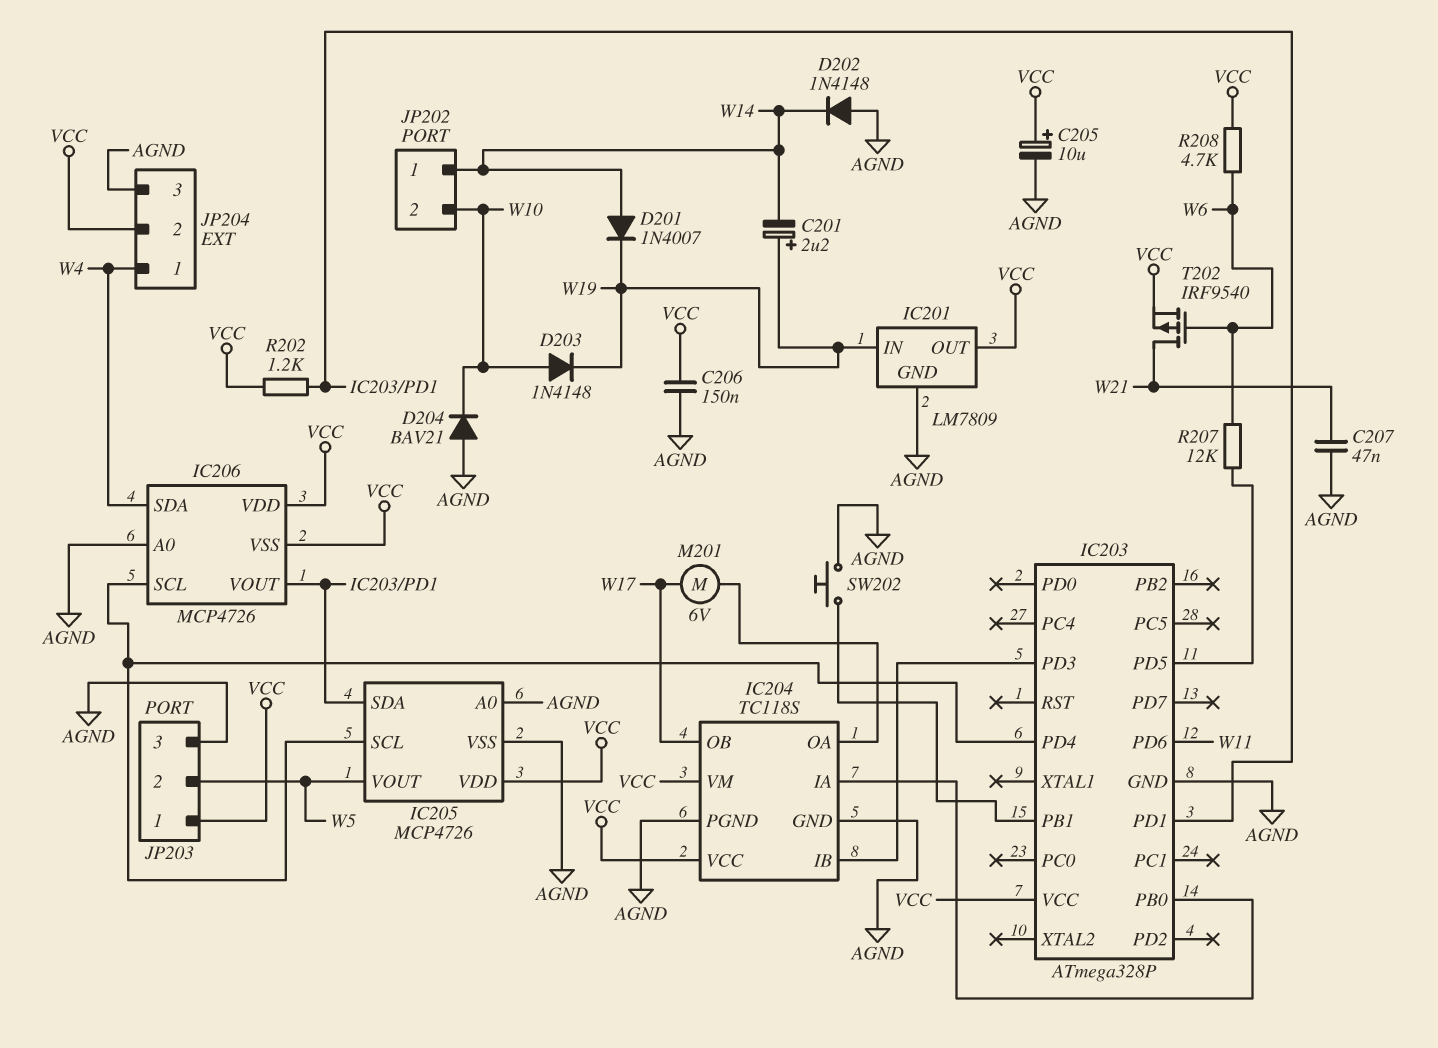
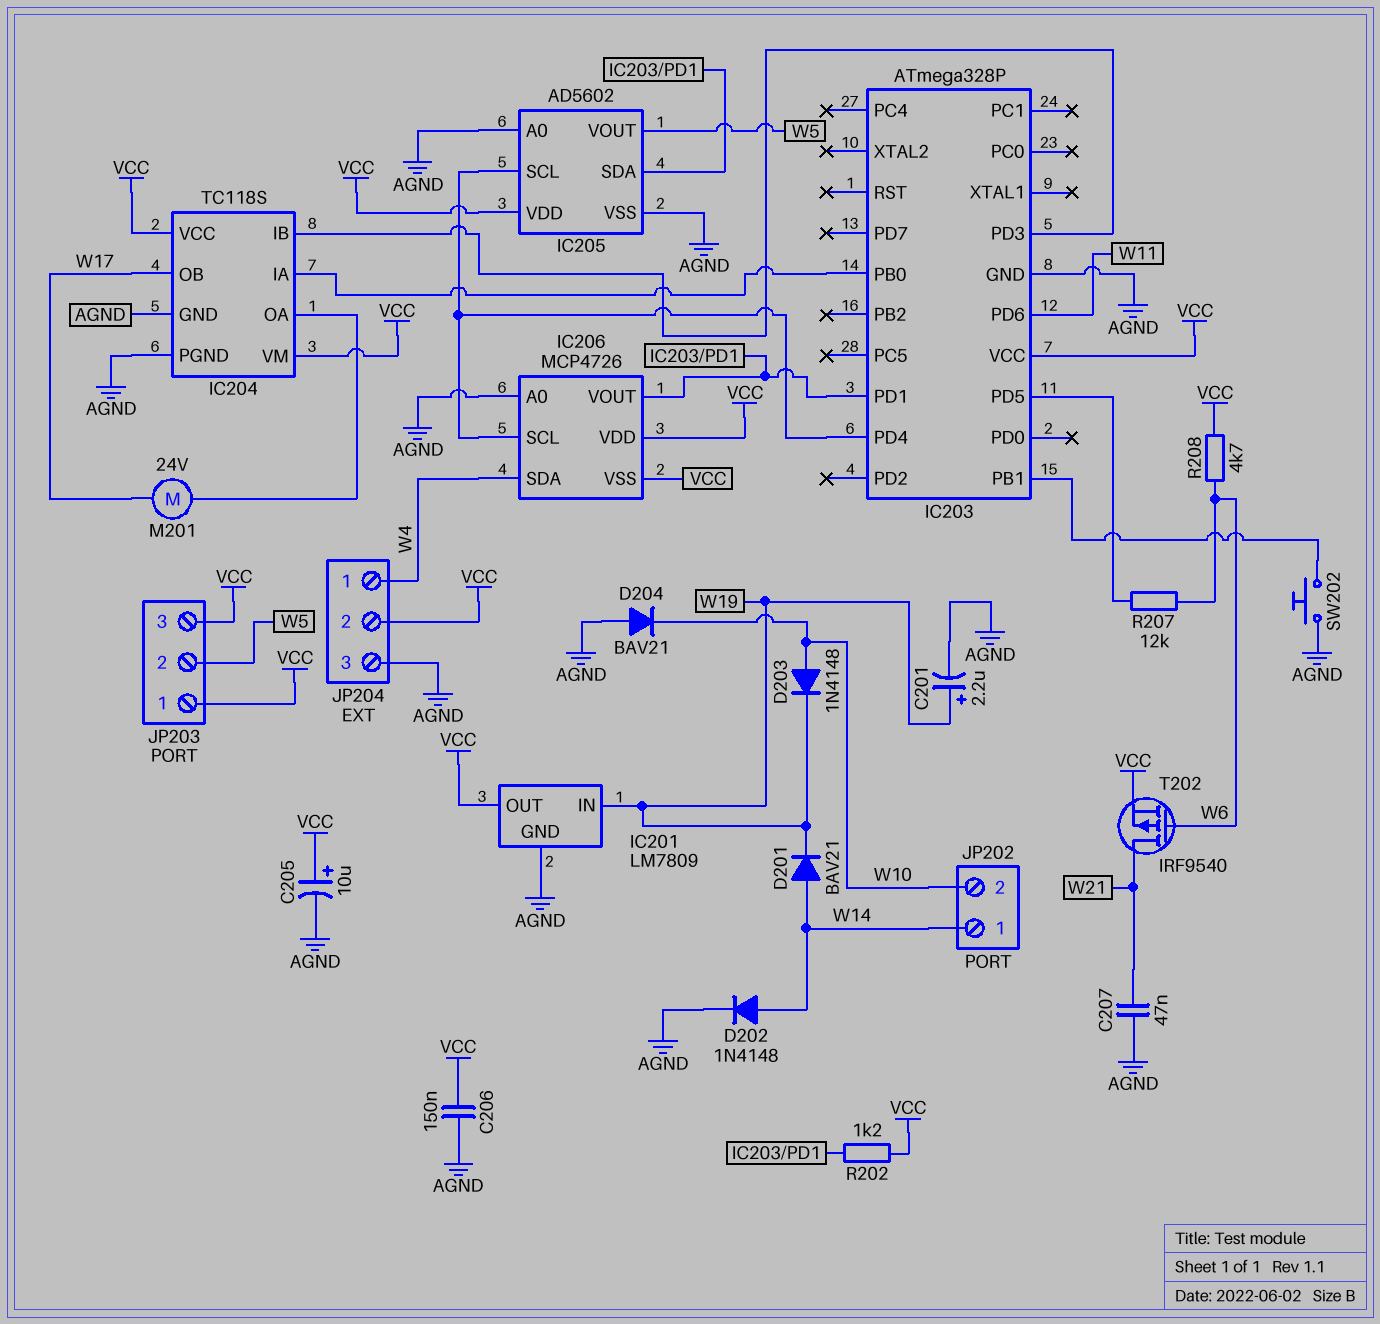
C201: 2.2uF (plus W19, minus W14) -> 2.2uF (plus W19, minus AGND)
D201: diode 1N4007 (A W14, K W19) -> diode BAV21 (A W14, K W19)
D202: diode 1N4148 (A AGND, K W14) -> diode 1N4148 (A W14, K AGND)
IC205: MCP4726 -> AD5602
JP203 pin 3: AGND -> VCC
M201: motor 6V (IC204/OA, W17) -> motor 24V (IC204/OA, W17)

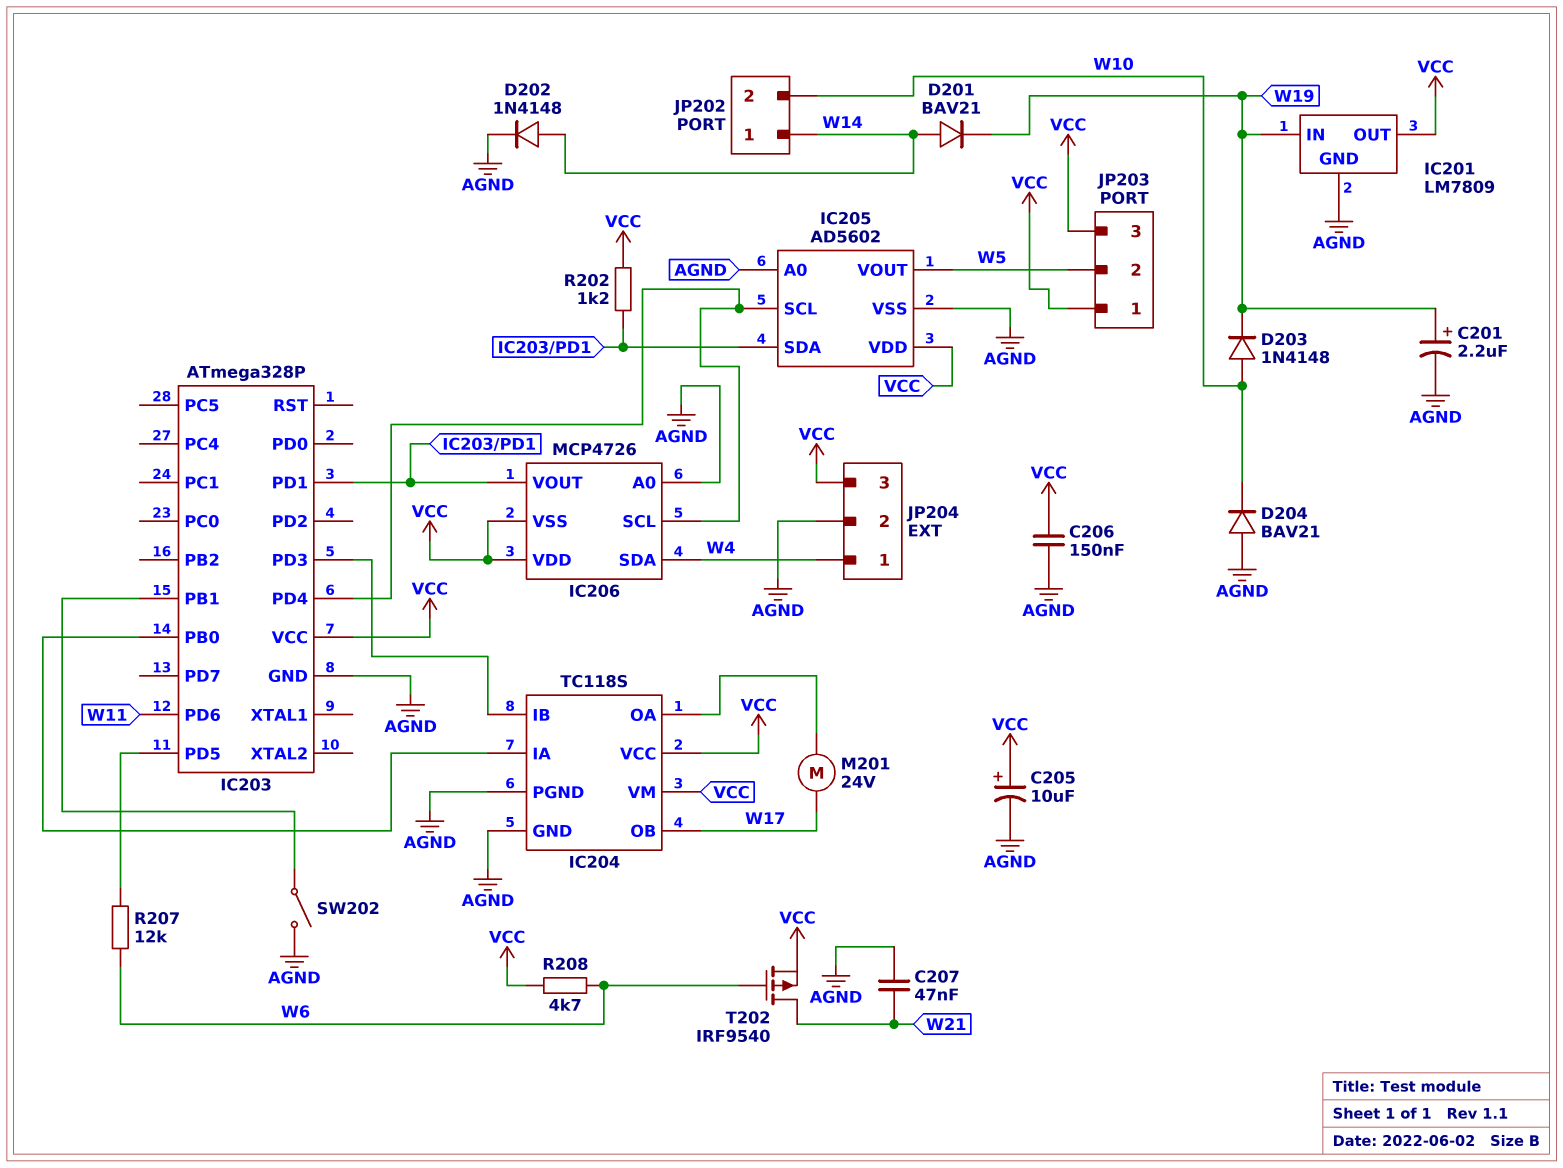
JP204 pin 2: VCC -> AGND
JP204 pin 3: AGND -> VCC
SW202: button (AGND, IC203/PB1) -> switch (AGND, IC203/PB1)

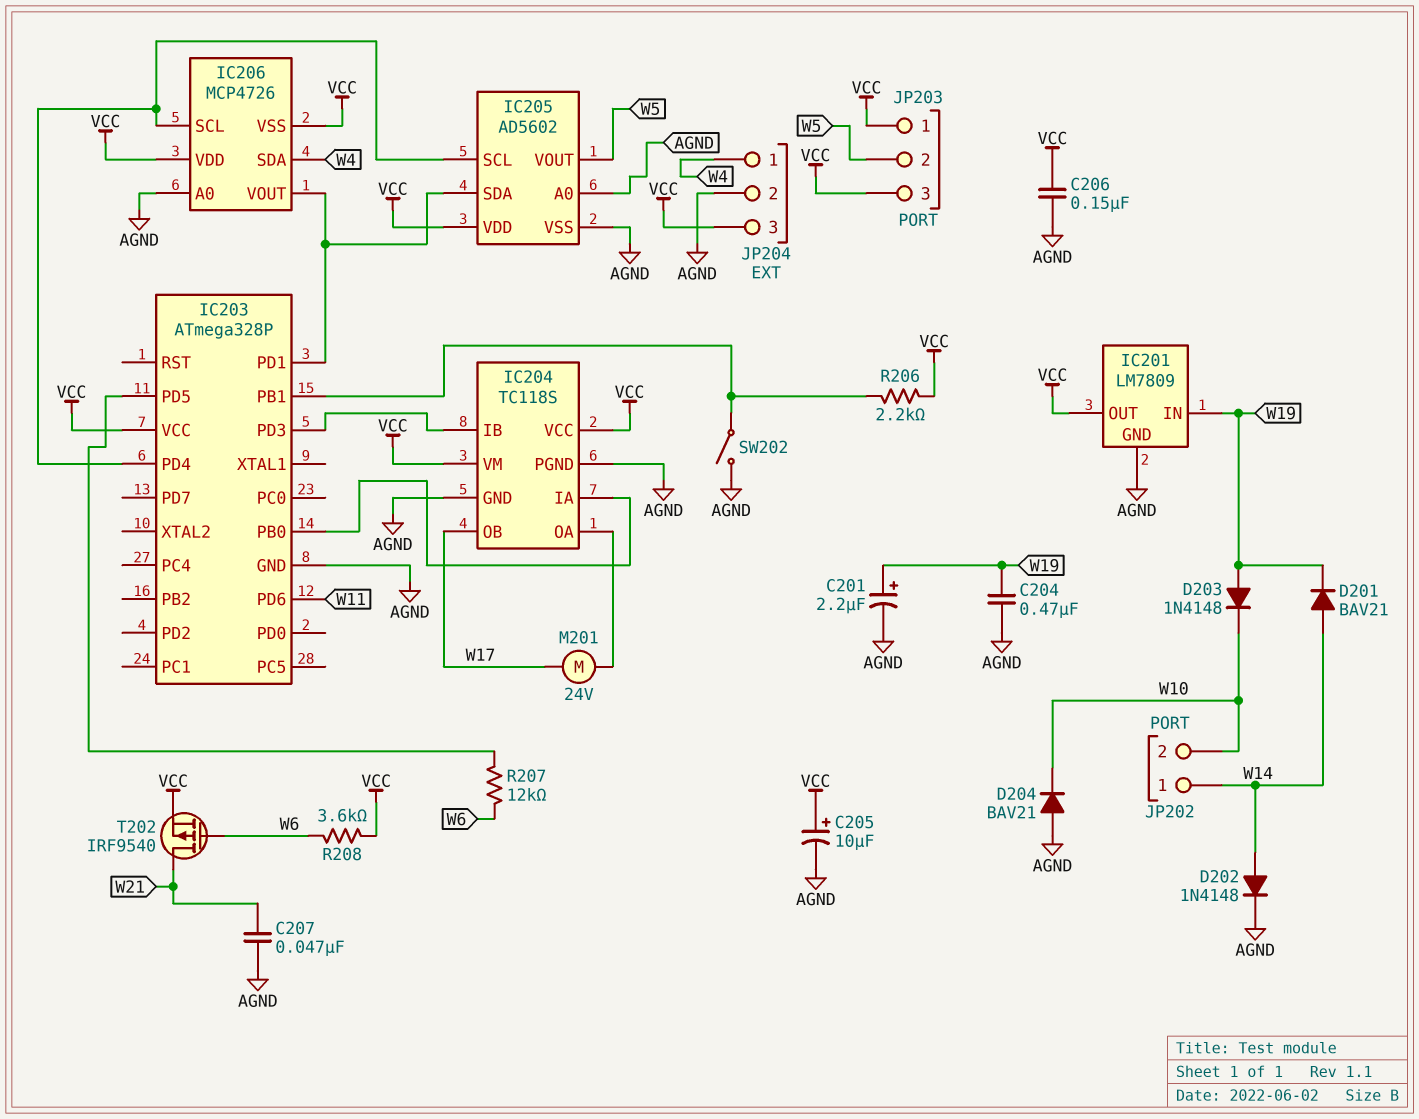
C204: none -> 470nF (AGND, W19)
D203: diode 1N4148 (A W10, K W19) -> diode 1N4148 (A W19, K W10)
R202: 1.2k (IC203/PD1, VCC) -> none
R206: none -> 2.2k (IC203/PB1, VCC)
R208: 4.7k (VCC, W6) -> 3.6k (VCC, W6)

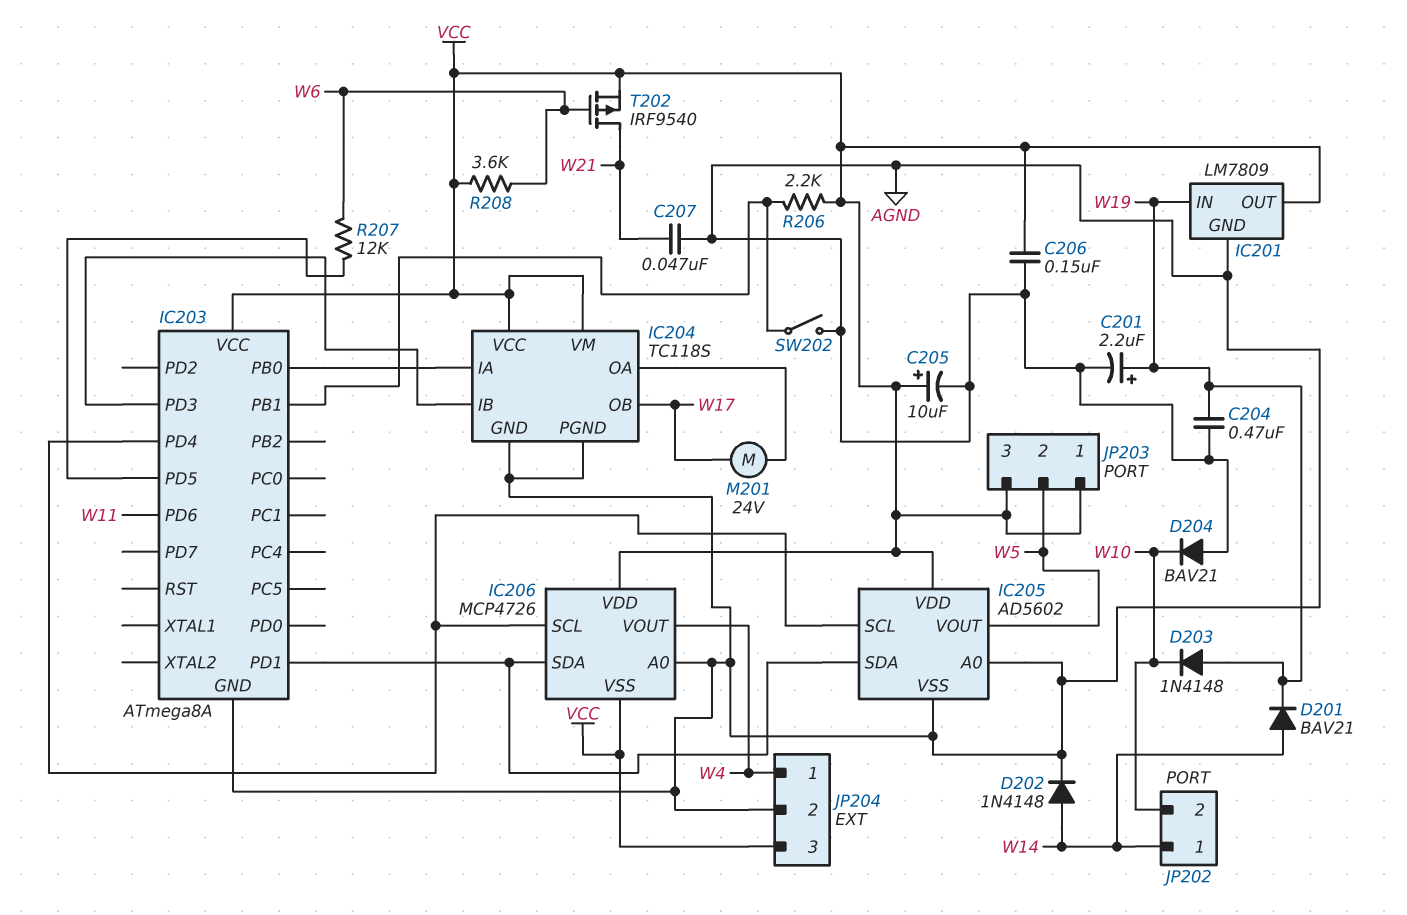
IC203: ATmega328P -> ATmega8A
IC206 pin SDA: W4 -> IC203/PD1
IC206 pin VOUT: IC203/PD1 -> W4

